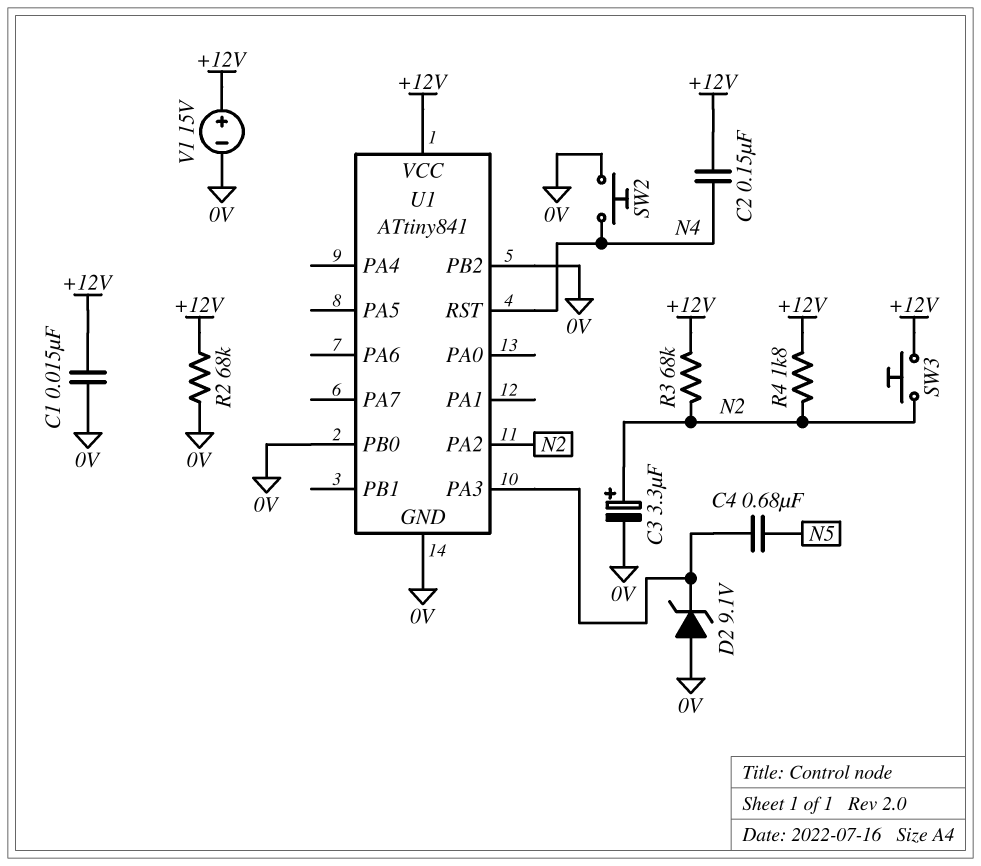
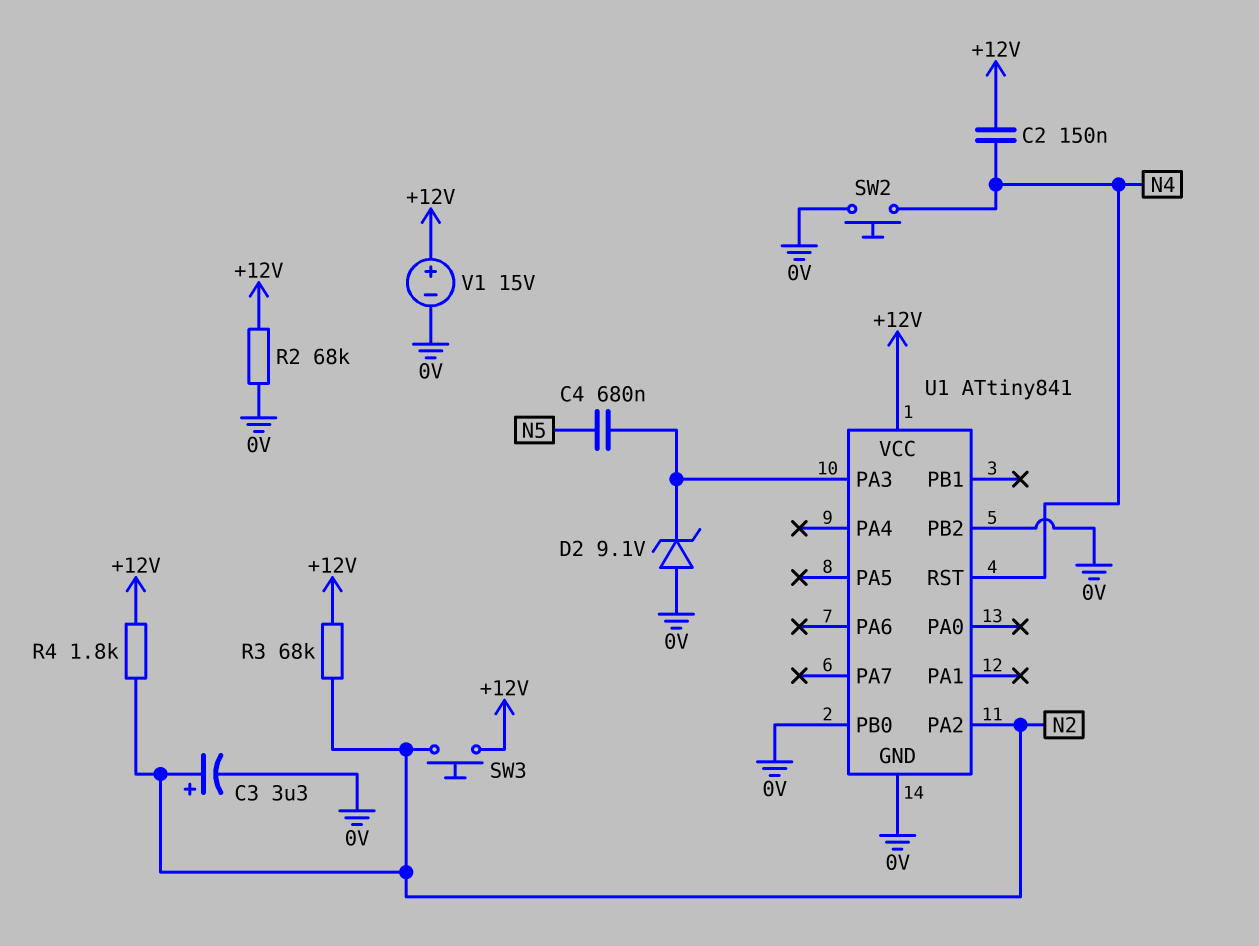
C1: 15nF (+12V, 0V) -> none

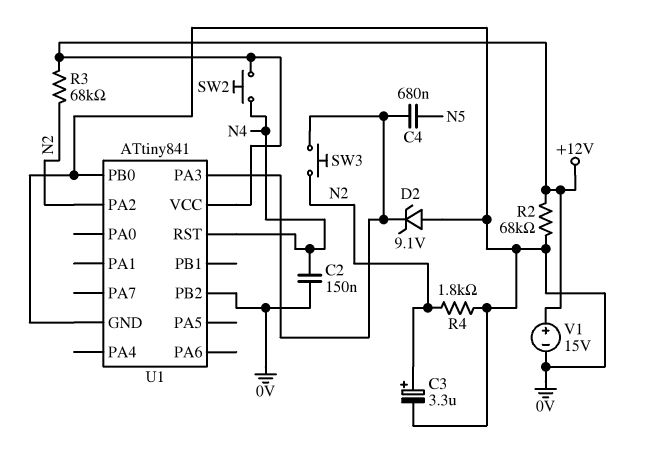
C2: 150nF (+12V, N4) -> 150nF (0V, N4)
R4: 1.8k (+12V, N2) -> 1.8k (0V, N2)
SW2: button (0V, N4) -> button (+12V, N4)
SW3: button (+12V, N2) -> button (N2, U1/PA3)

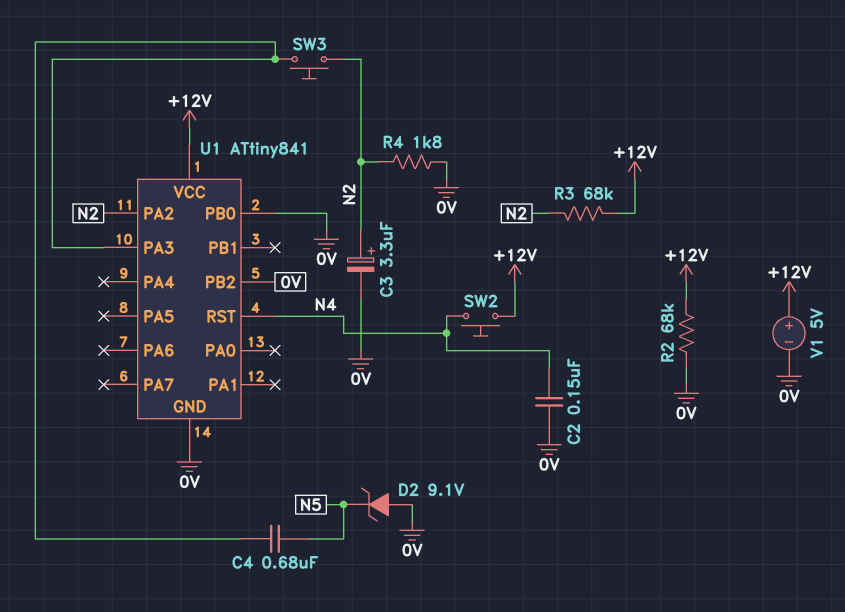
D2: zener 9.1V (A 0V, K U1/PA3) -> zener 9.1V (A 0V, K N5)
V1: 15V (plus +12V, minus 0V) -> 5V (plus +12V, minus 0V)

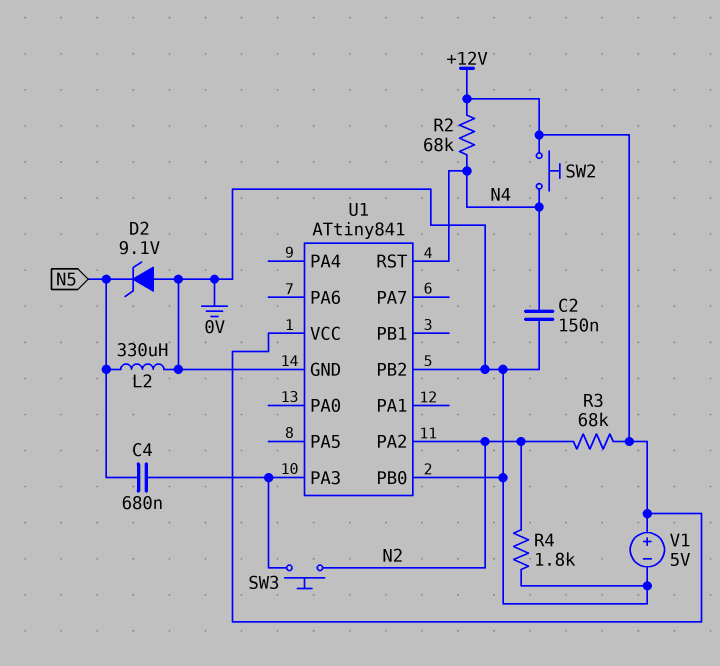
C3: 3.3uF (plus N2, minus 0V) -> none
L2: none -> 330uH (0V, N5)
R2: 68k (+12V, 0V) -> 68k (+12V, N4)

